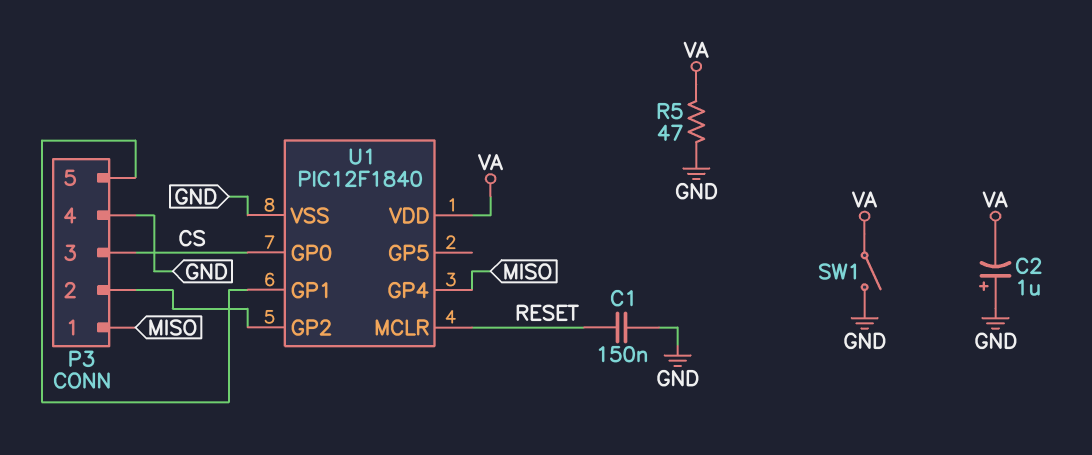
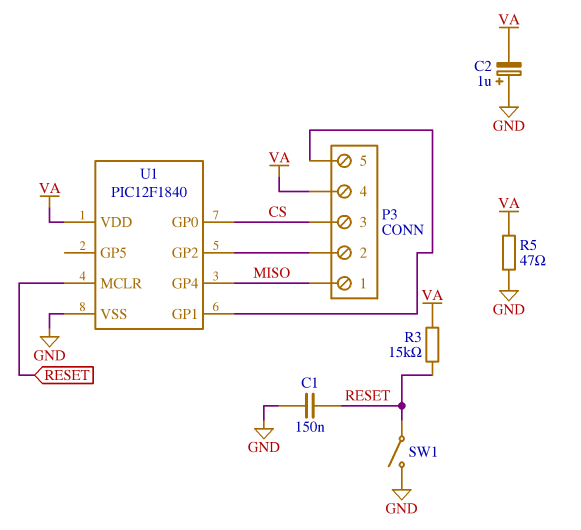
P3 pin 4: GND -> VA
R3: none -> 15k (RESET, VA)
SW1: switch (GND, VA) -> switch (GND, RESET)

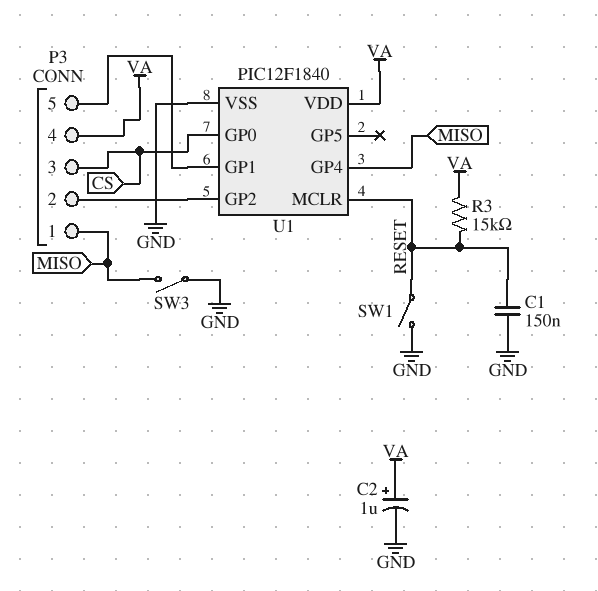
C2: 1uF (plus GND, minus VA) -> 1uF (plus VA, minus GND)
R5: 47 (GND, VA) -> none
SW3: none -> switch (GND, MISO)

